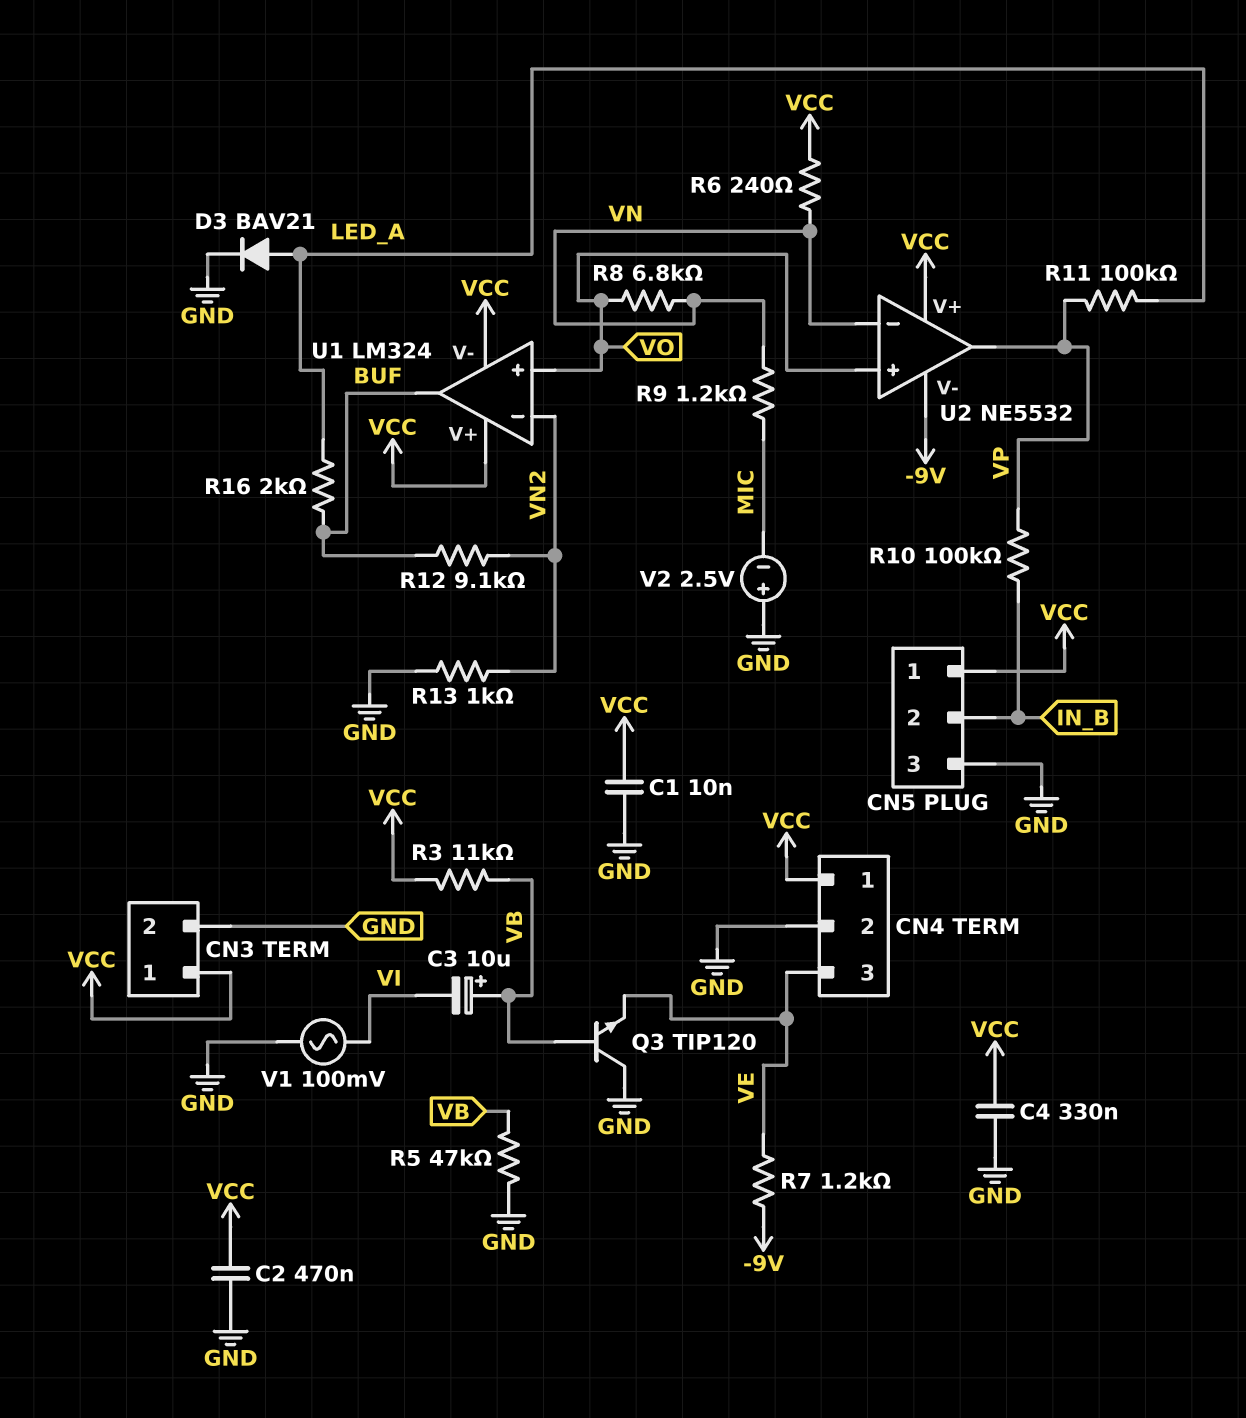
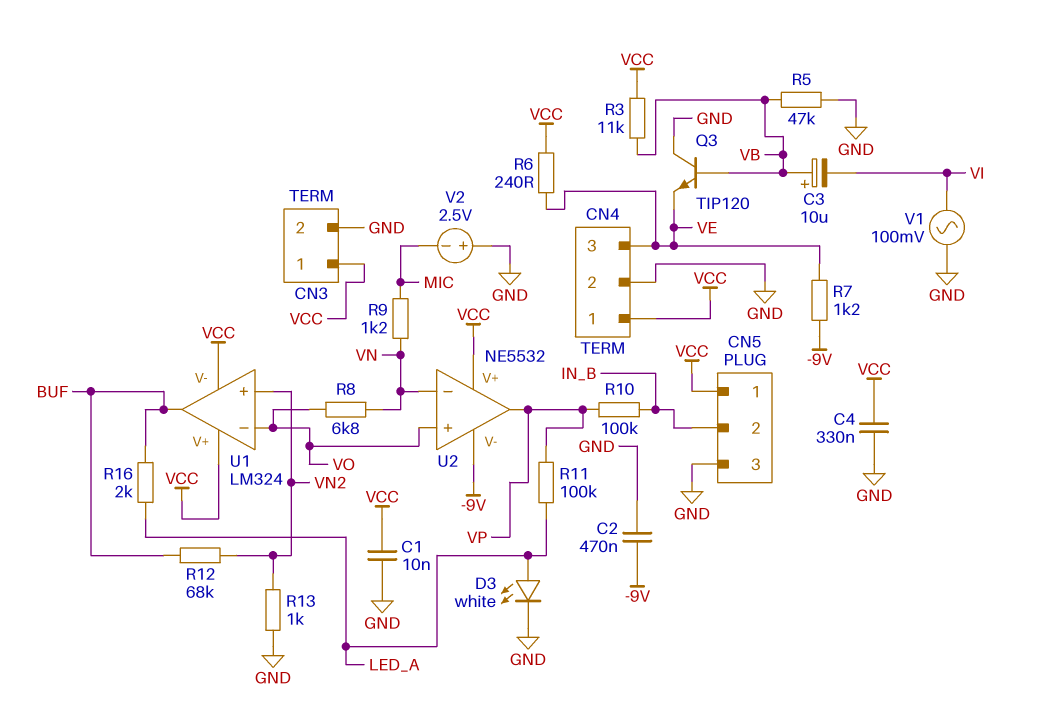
C2: 470nF (GND, VCC) -> 470nF (-9V, GND)
D3: diode BAV21 (A LED_A, K GND) -> LED white (A LED_A, K GND)
R6: 240 (VCC, VN) -> 240 (VCC, VE)
R12: 9.1k (BUF, VN2) -> 68k (BUF, VN2)
U1 pin in+: VO -> VN2
U1 pin in-: VN2 -> VO

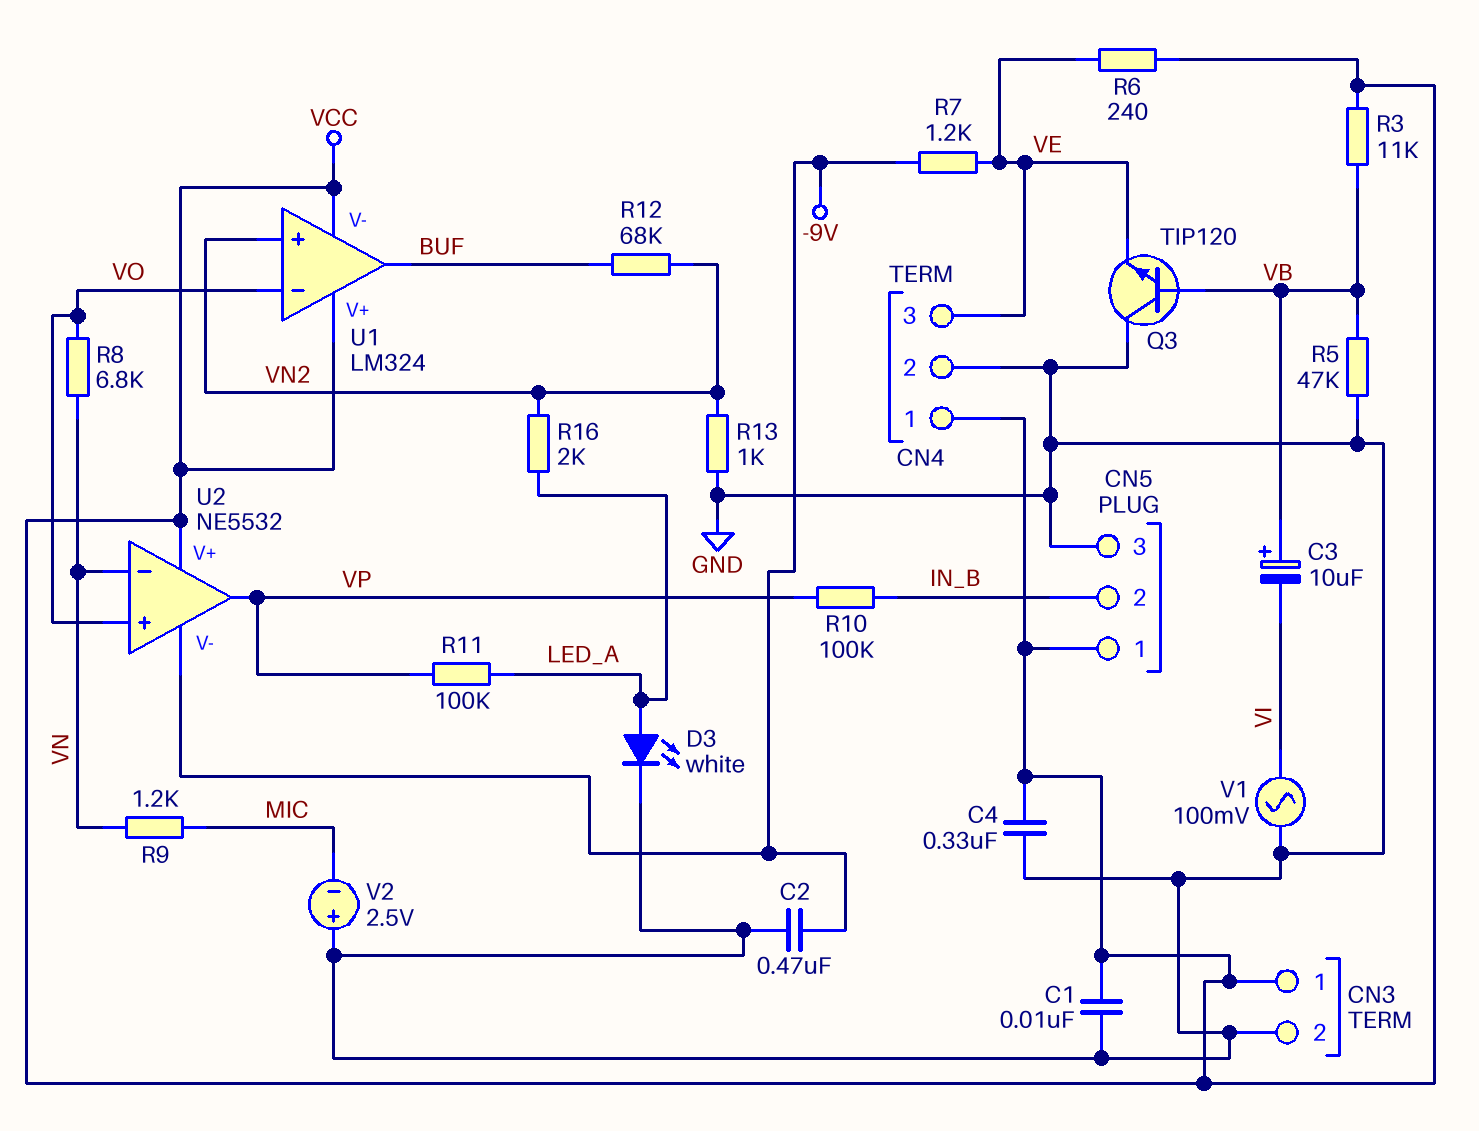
R16: 2k (BUF, LED_A) -> 2k (LED_A, VN2)

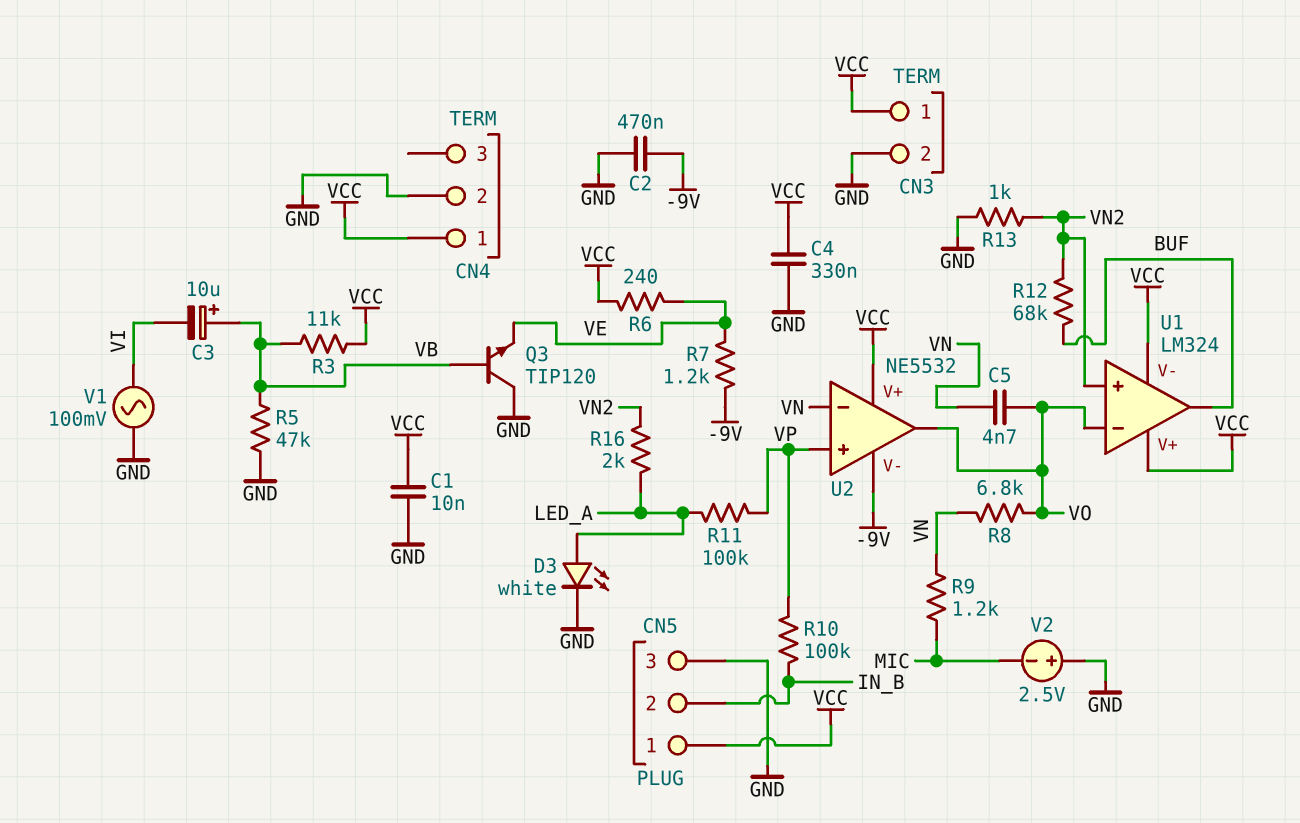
C5: none -> 4.7nF (VN, VO)
CN4 pin 3: VE -> none
U2 pin in+: VO -> VP
U2 pin out: VP -> VO

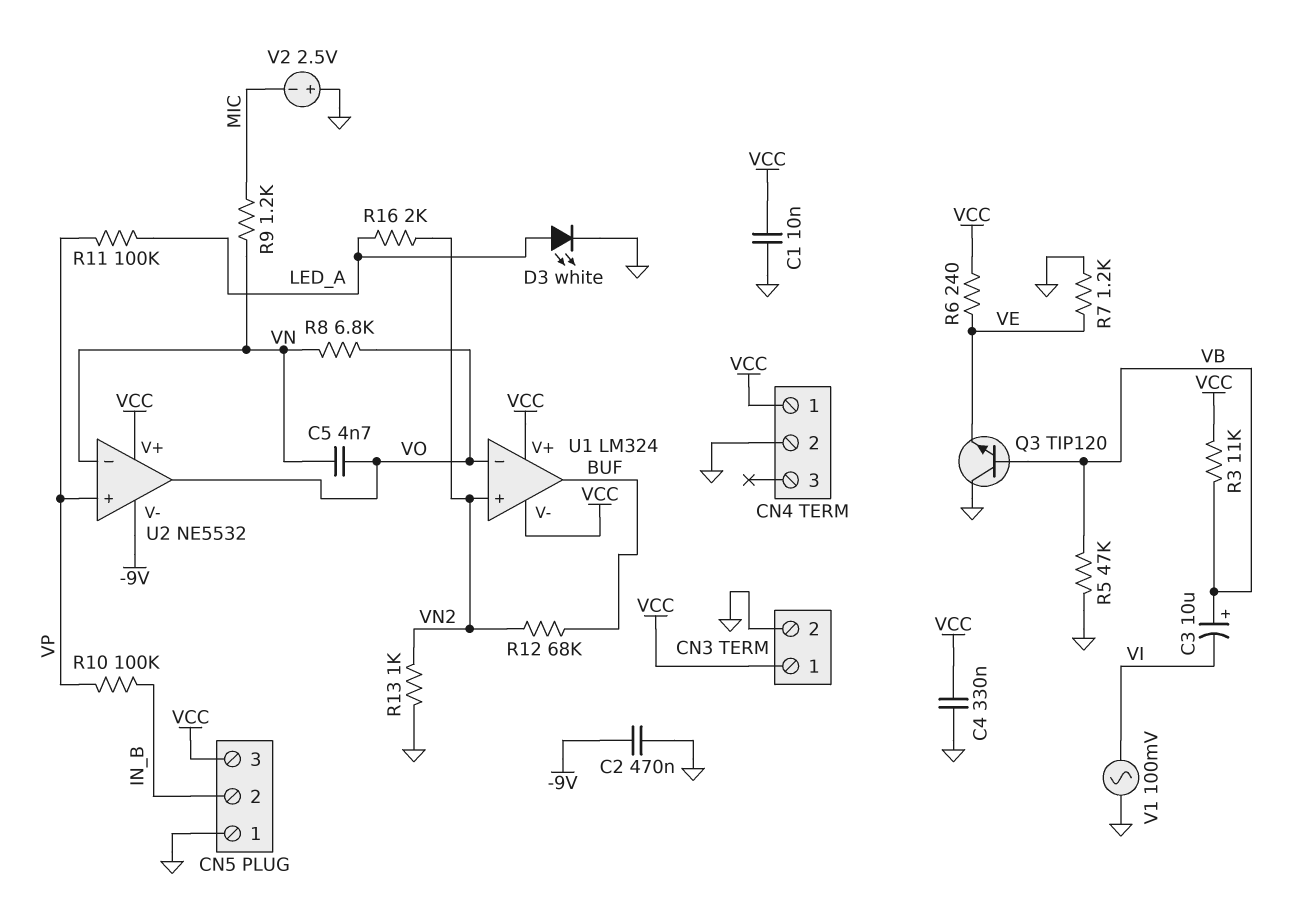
CN5 pin 1: VCC -> GND
CN5 pin 3: GND -> VCC
R7: 1.2k (-9V, VE) -> 1.2k (GND, VE)

